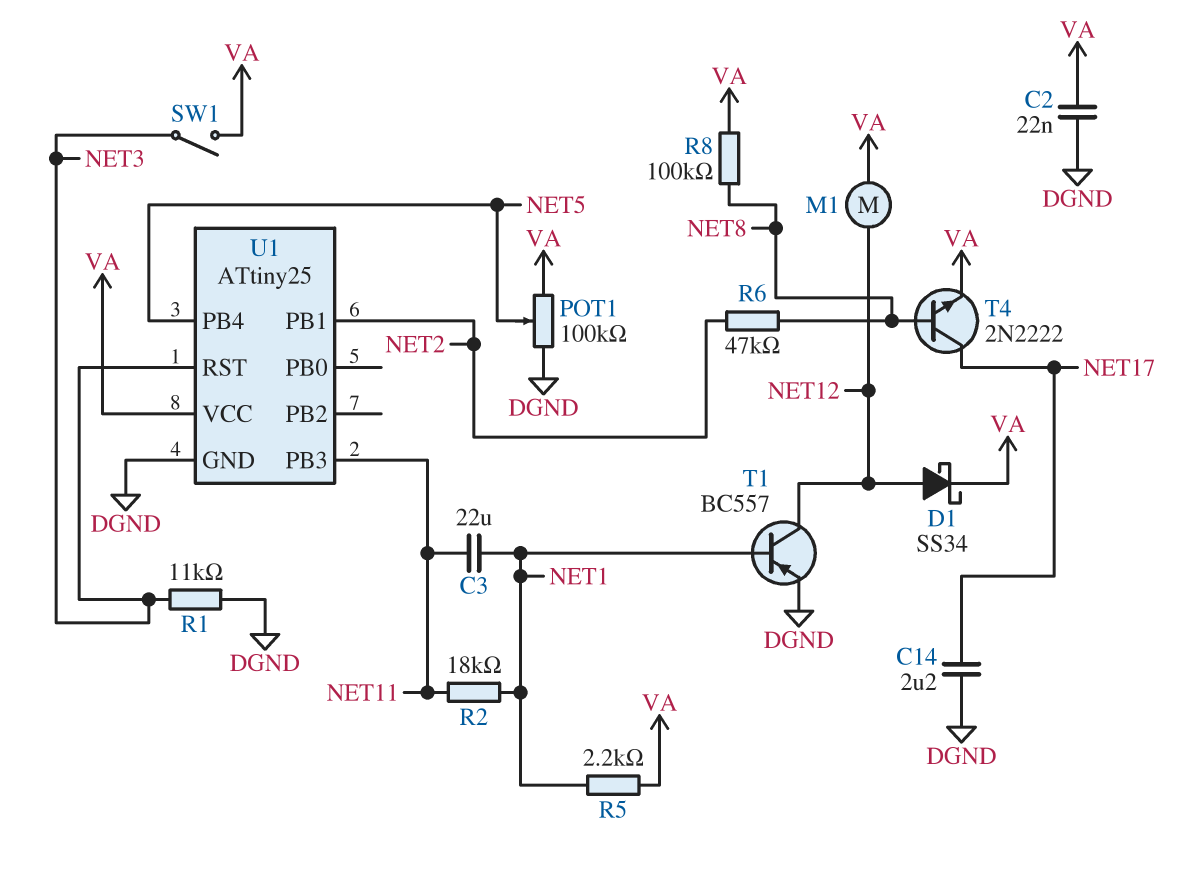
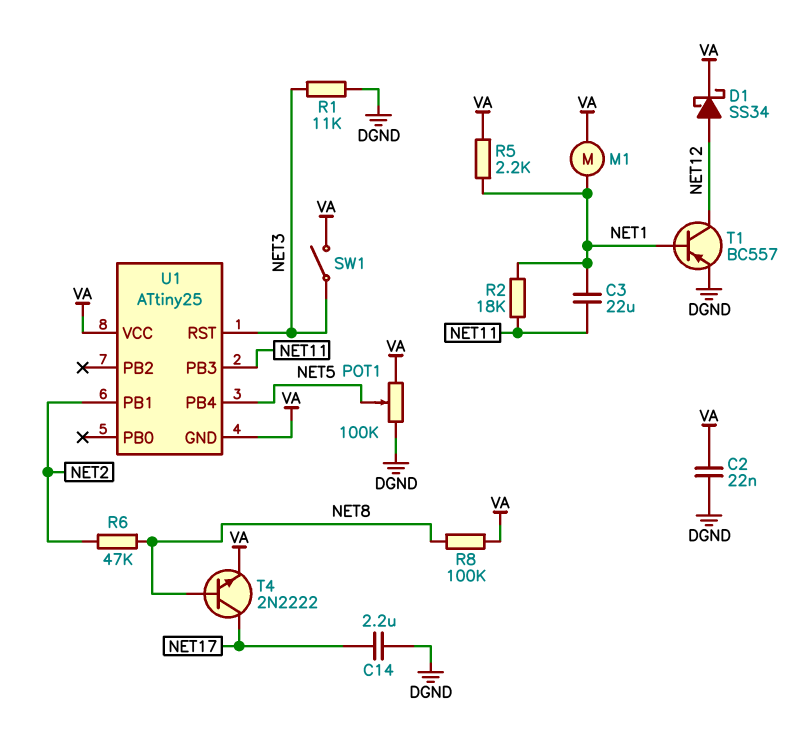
M1: motor (NET12, VA) -> motor (NET1, VA)
U1 pin GND: DGND -> VA

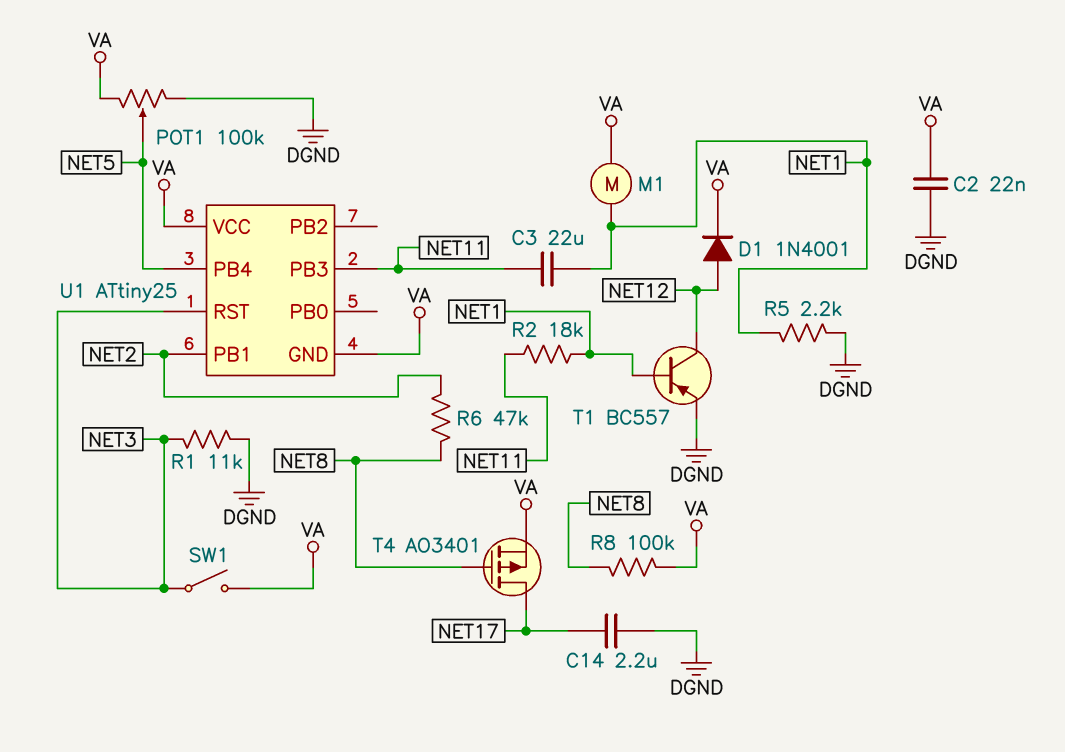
D1: schottky SS34 (A NET12, K VA) -> diode 1N4001 (A NET12, K VA)
R5: 2.2k (NET1, VA) -> 2.2k (DGND, NET1)
T4: NPN 2N2222 (B NET8, C NET17, E VA) -> PMOS AO3401 (G NET8, D NET17, S VA)

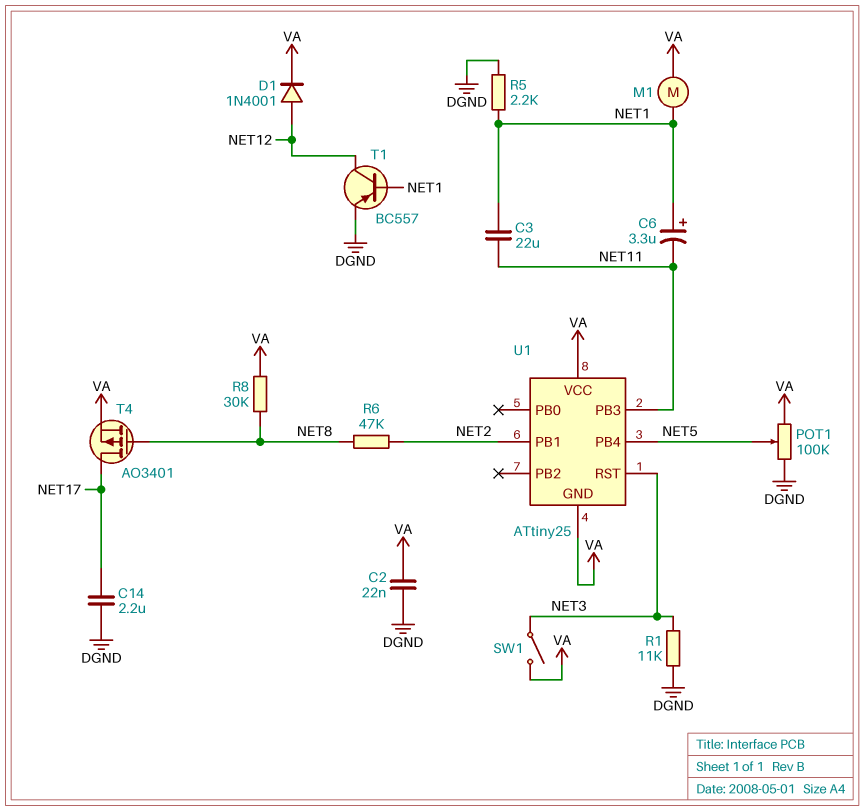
C6: none -> 3.3uF (plus NET1, minus NET11)
R2: 18k (NET1, NET11) -> none
R8: 100k (NET8, VA) -> 30k (NET8, VA)

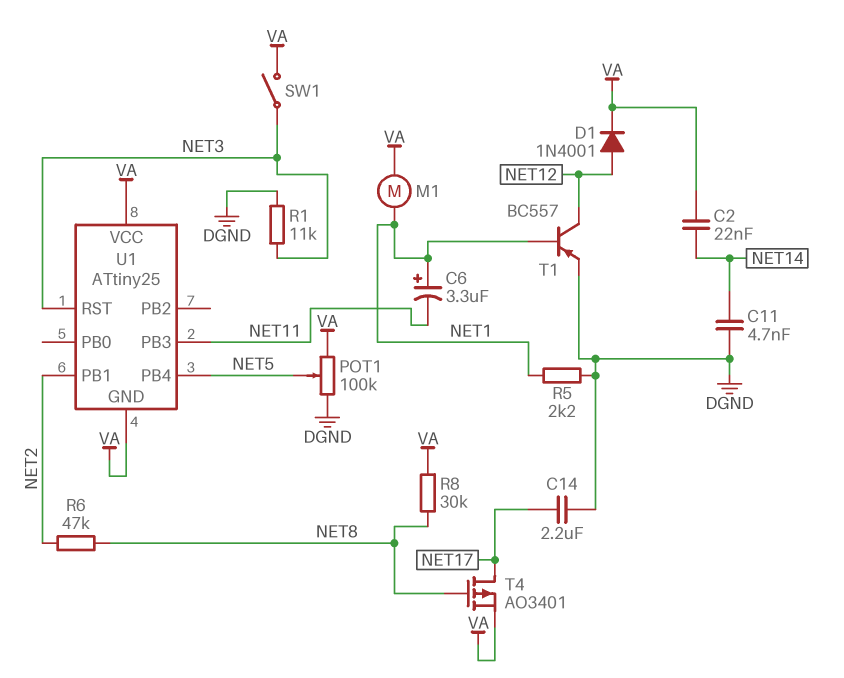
C2: 22nF (DGND, VA) -> 22nF (NET14, VA)
C3: 22uF (NET1, NET11) -> none
C11: none -> 4.7nF (DGND, NET14)

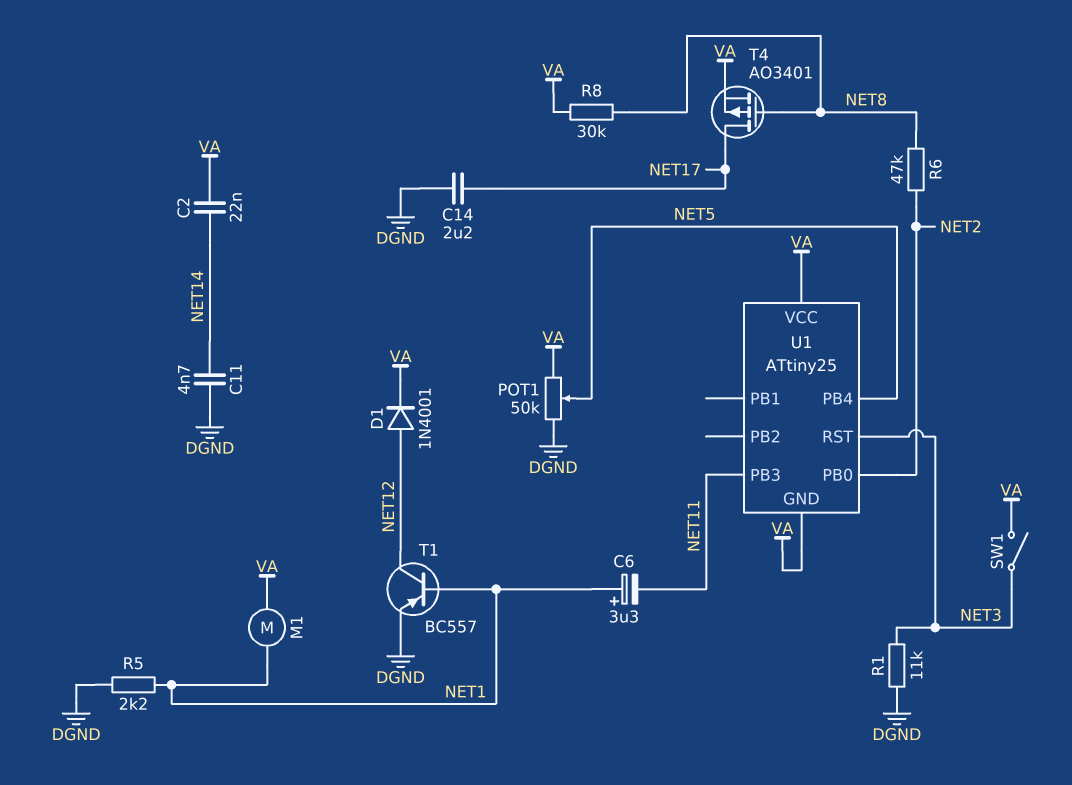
POT1: 100k (DGND, VA, wiper NET5) -> 50k (DGND, VA, wiper NET5)
U1 pin PB0: none -> NET2
U1 pin PB1: NET2 -> none

